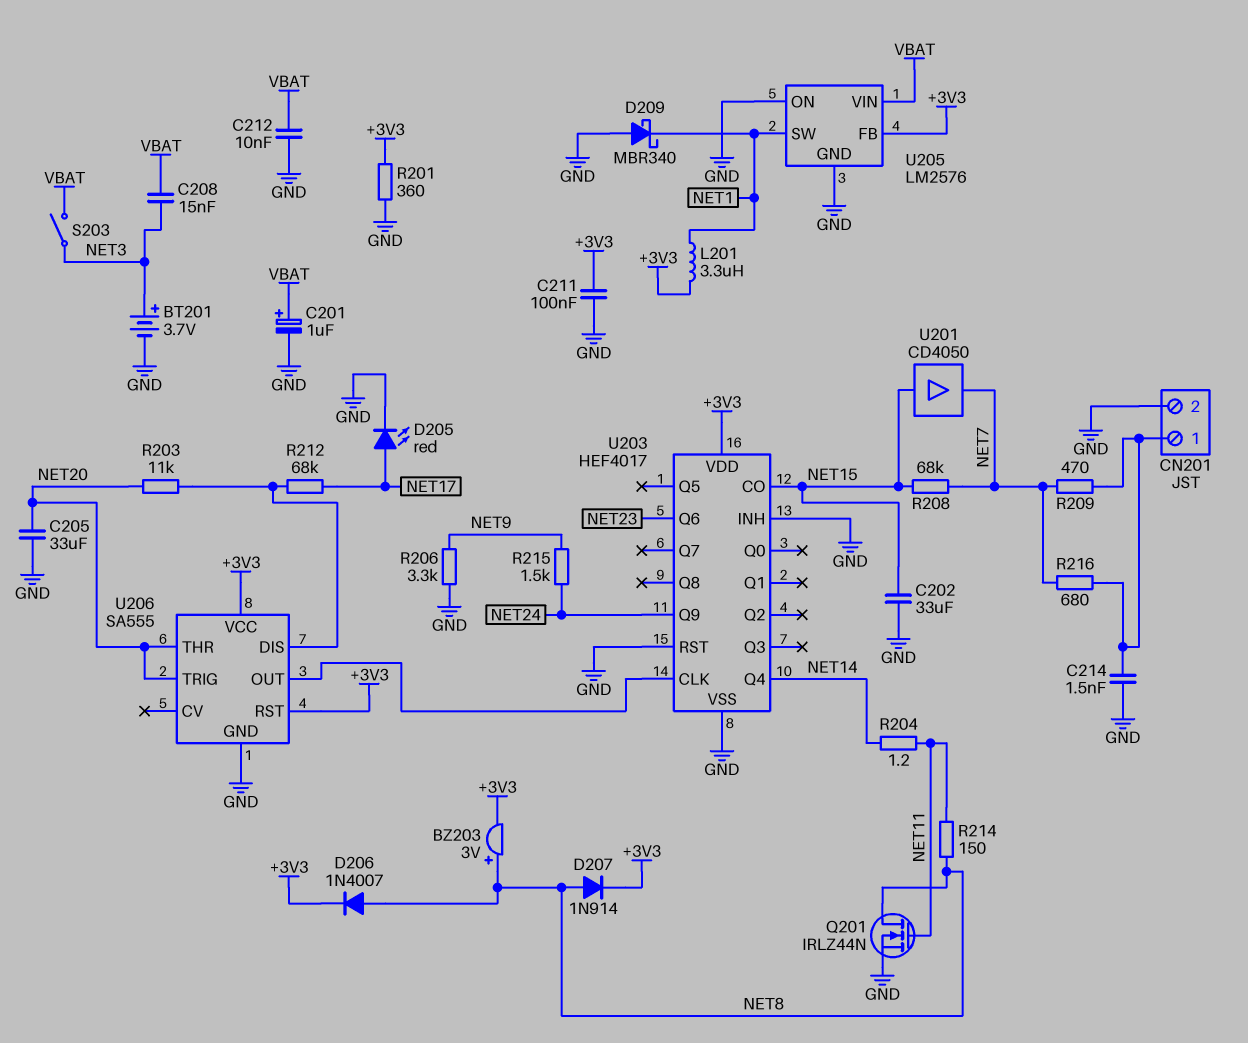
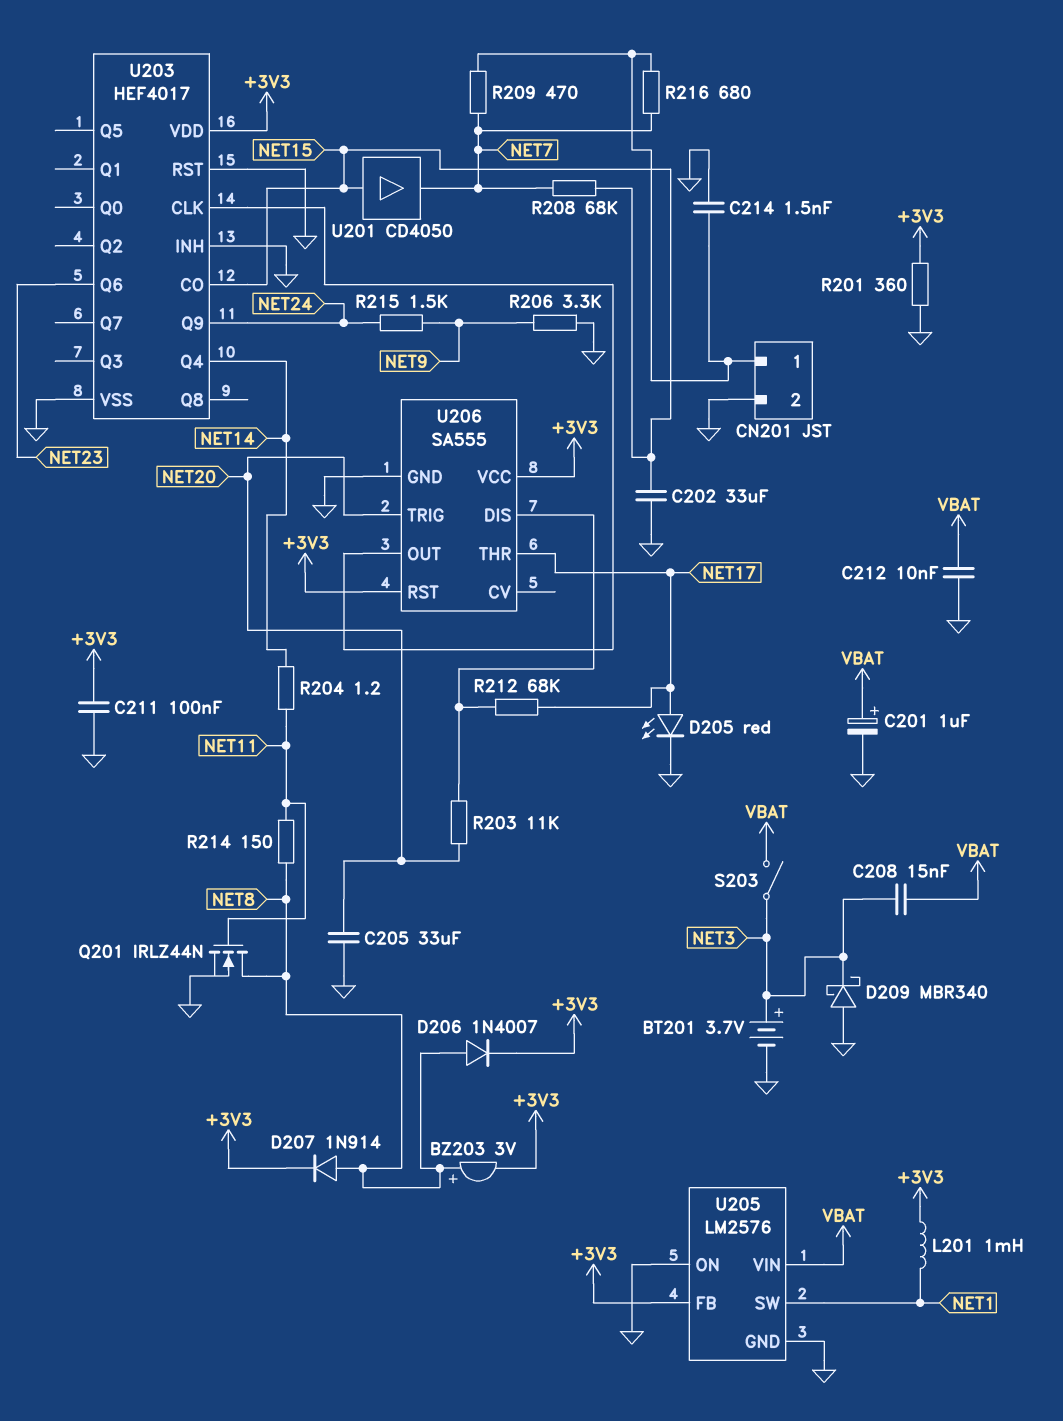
D209: schottky MBR340 (A GND, K NET1) -> schottky MBR340 (A GND, K NET3)
L201: 3.3uH (+3V3, NET1) -> 1mH (+3V3, NET1)
U206 pin THR: NET20 -> NET17

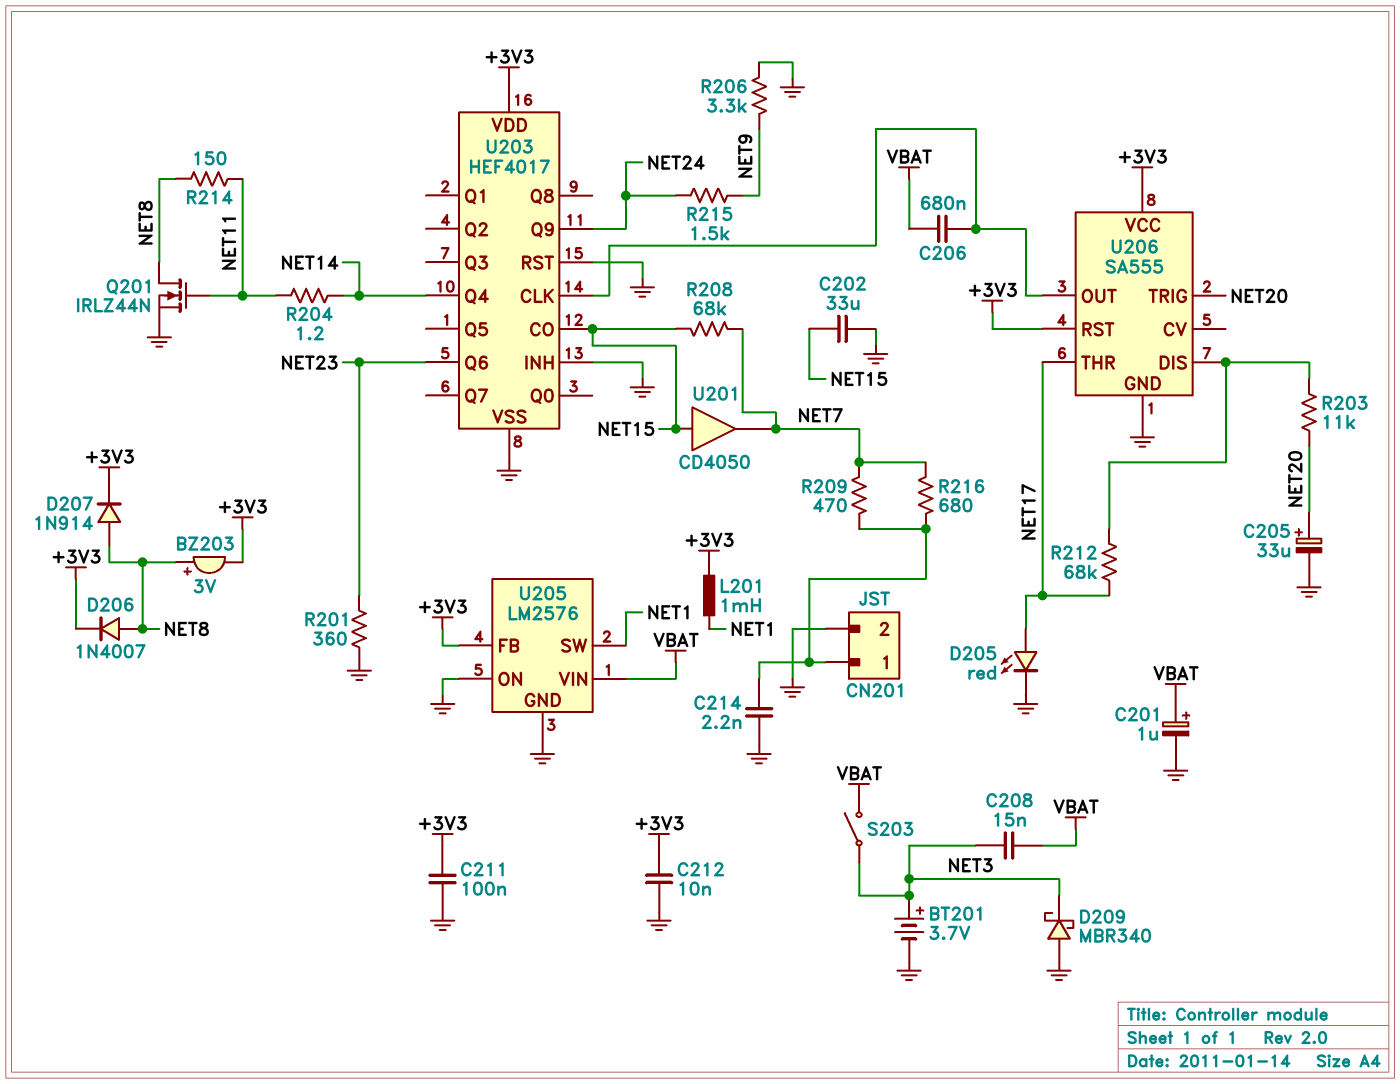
C205: 33uF (GND, NET20) -> 33uF (plus NET20, minus GND)
C206: none -> 680nF (U203/CLK, VBAT)
C212: 10nF (GND, VBAT) -> 10nF (+3V3, GND)
C214: 1.5nF (CN201/1, GND) -> 2.2nF (CN201/1, GND)
R201: 360 (+3V3, GND) -> 360 (GND, NET23)

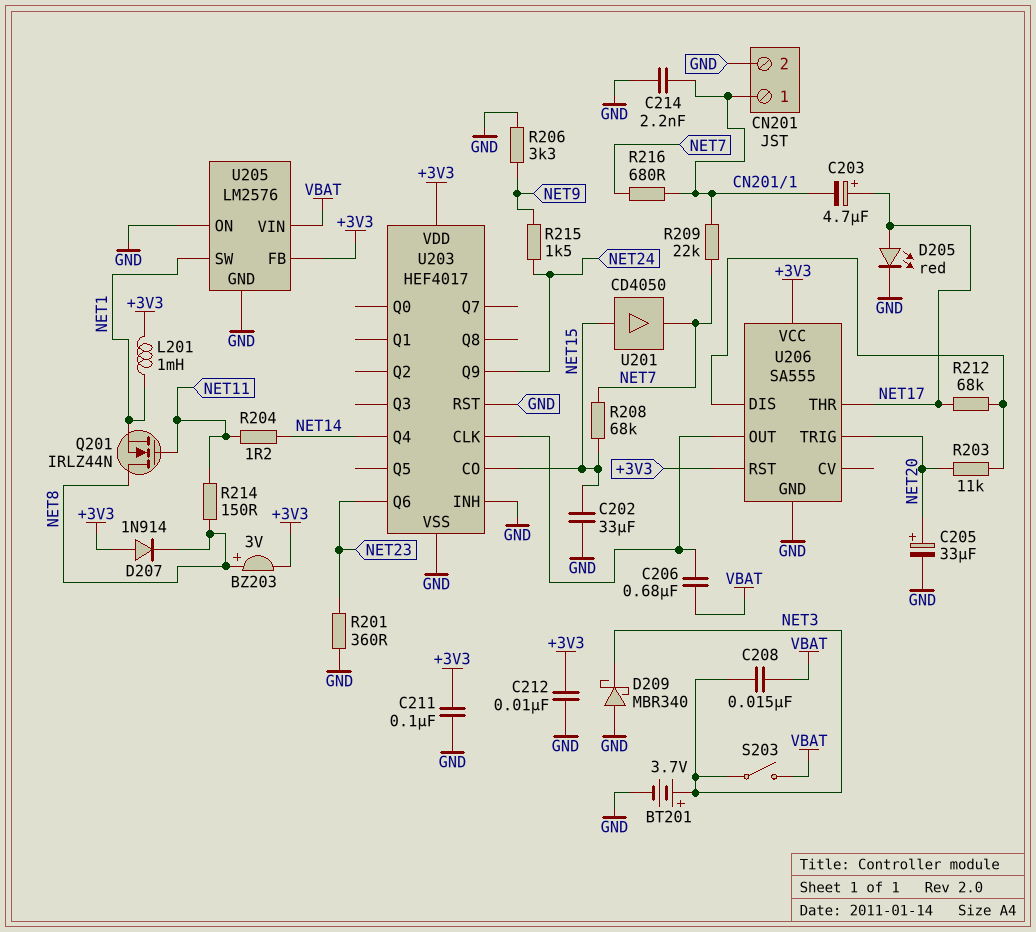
C201: 1uF (plus VBAT, minus GND) -> none
C203: none -> 4.7uF (plus NET17, minus CN201/1)
D206: diode 1N4007 (A NET8, K +3V3) -> none
D207: diode 1N914 (A NET8, K +3V3) -> diode 1N914 (A +3V3, K NET8)
Q201: NMOS IRLZ44N (G NET11, D NET8, S GND) -> NMOS IRLZ44N (G NET11, D NET8, S NET1)
R209: 470 (CN201/1, NET7) -> 22k (CN201/1, NET7)

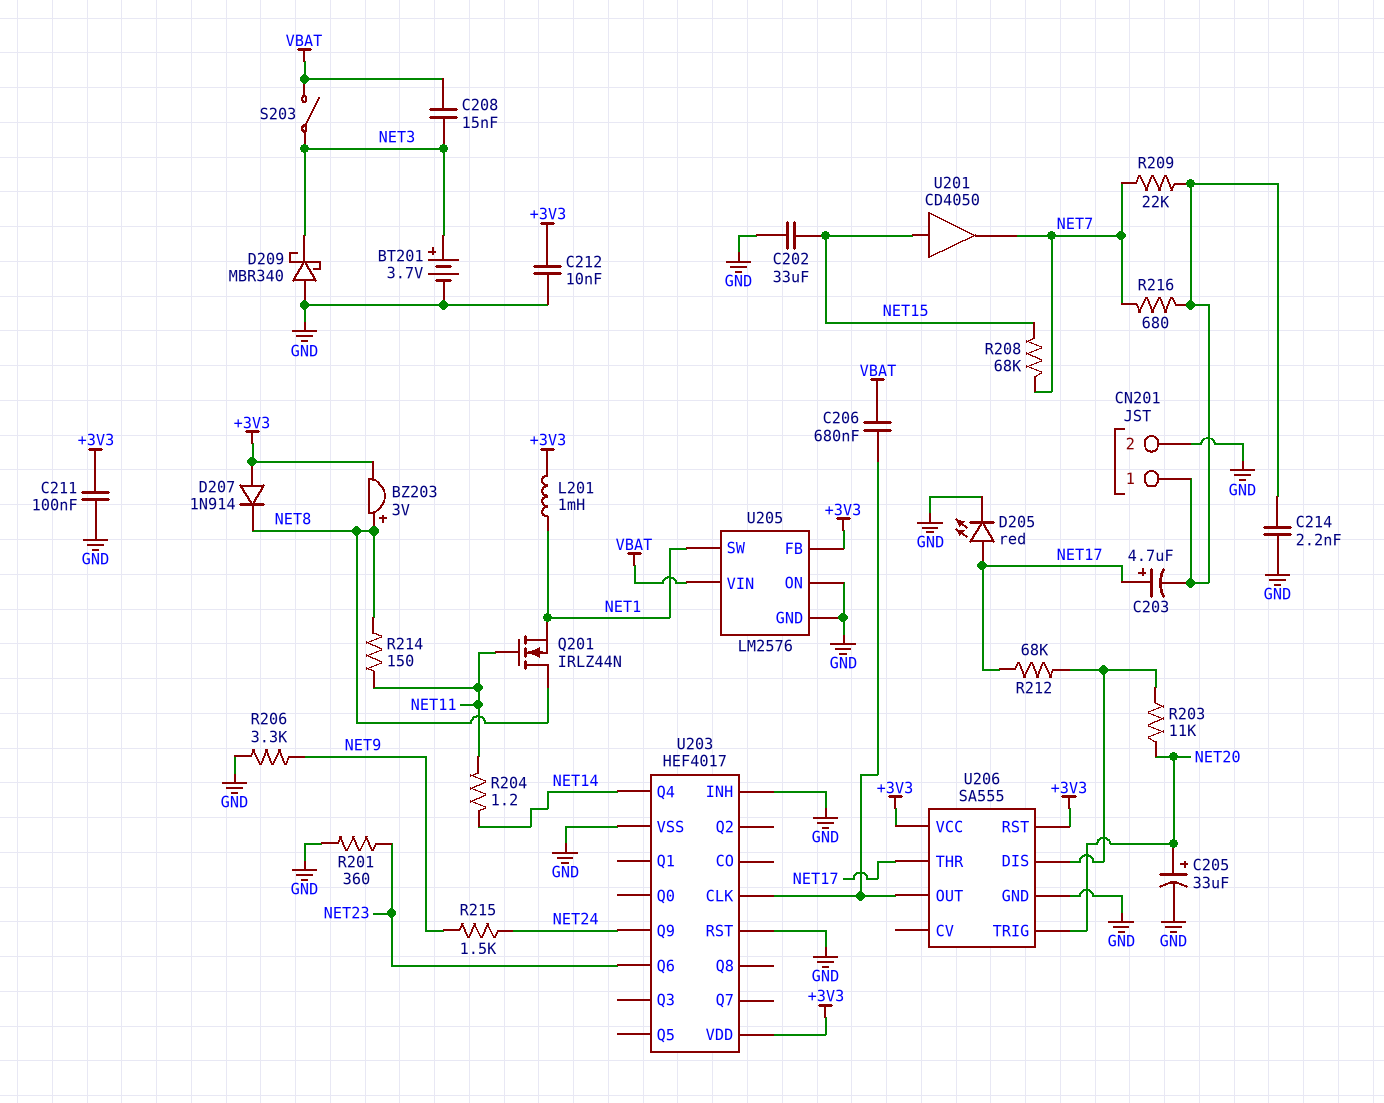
U203 pin CO: NET15 -> none

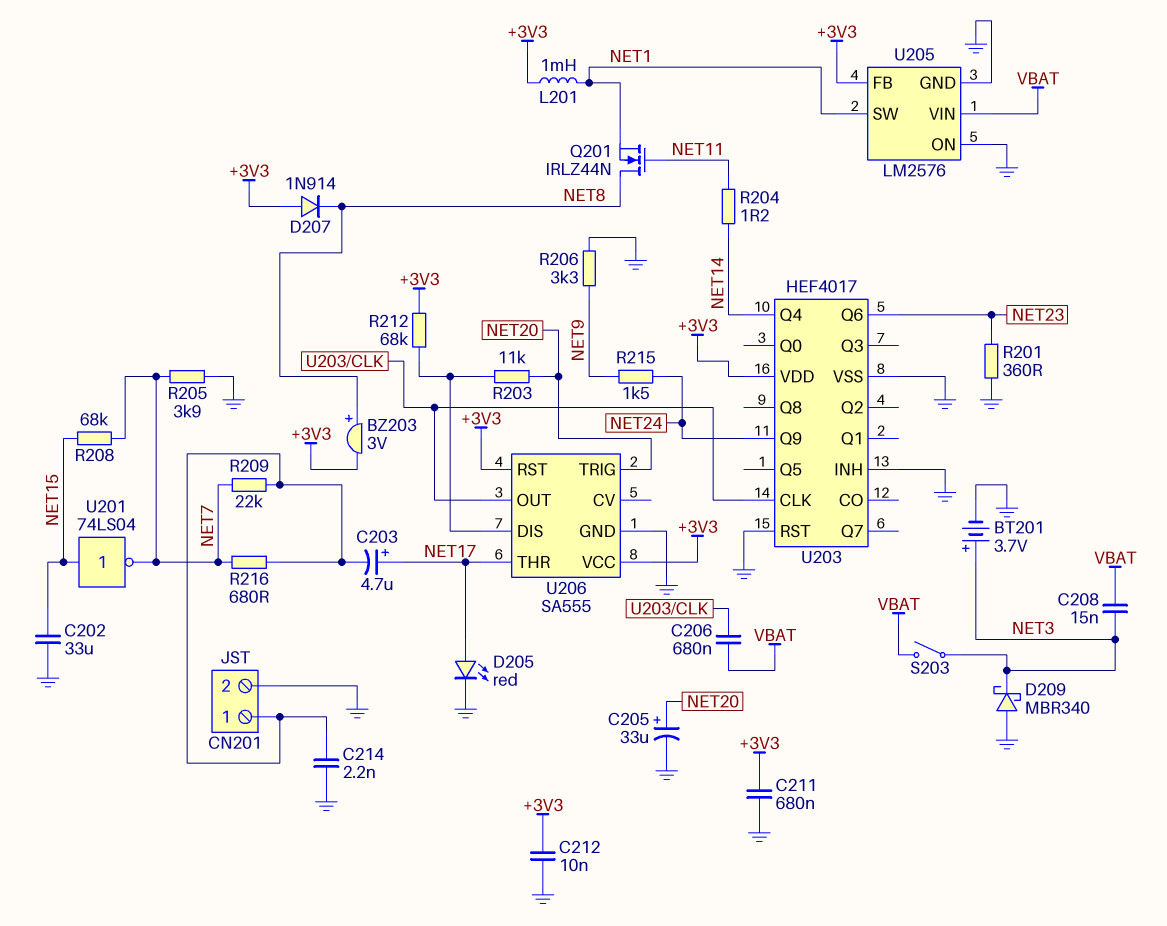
C211: 100nF (+3V3, GND) -> 680nF (+3V3, GND)
R205: none -> 3.9k (GND, NET7)
R212: 68k (NET17, U206/DIS) -> 68k (+3V3, U206/DIS)
R214: 150 (NET8, NET11) -> none
U201: buffer CD4050 (in NET15, out NET7) -> NOT 74LS04 (in NET15, out NET7)

